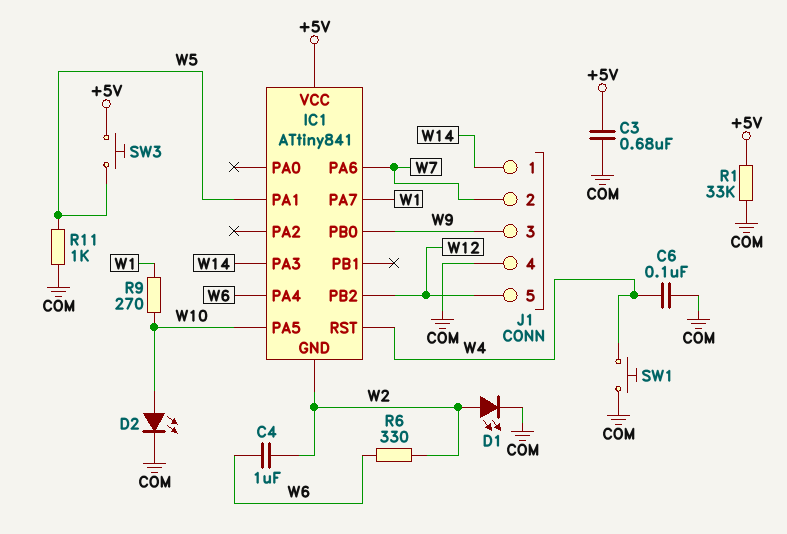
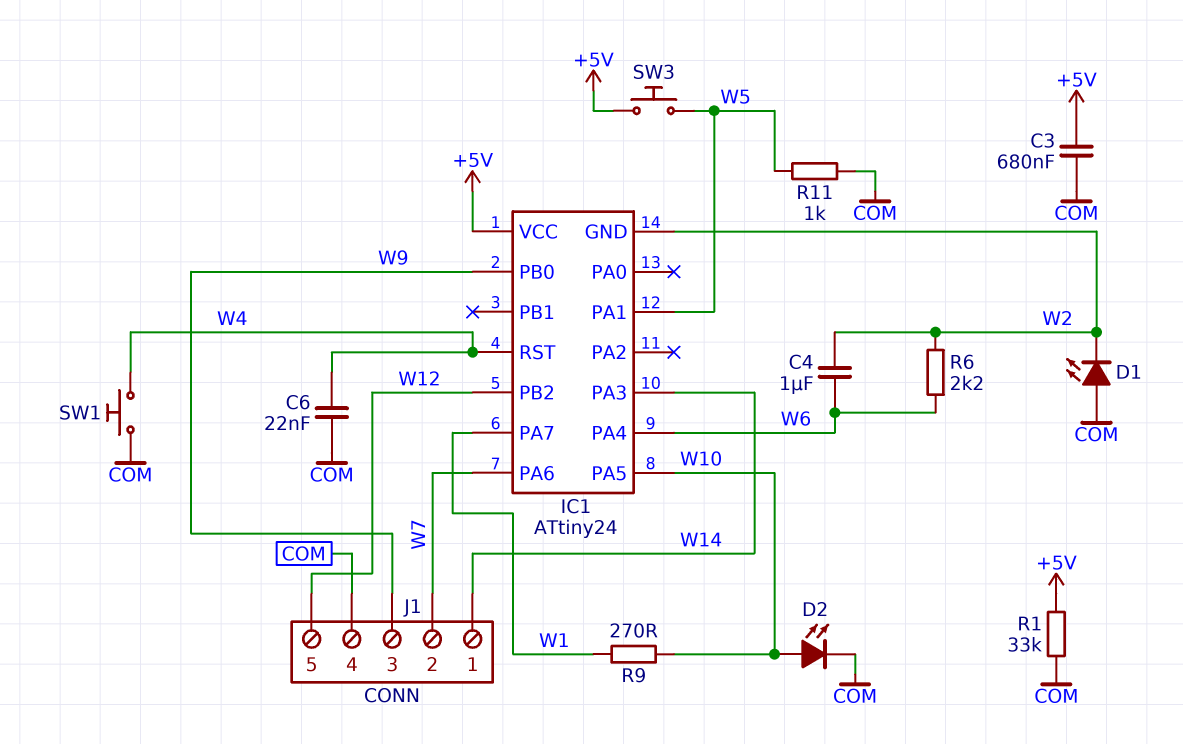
C6: 100nF (COM, W4) -> 22nF (COM, W4)
D1: LED (A W2, K COM) -> LED (A COM, K W2)
IC1: ATtiny841 -> ATtiny24
R6: 330 (W2, W6) -> 2.2k (W2, W6)

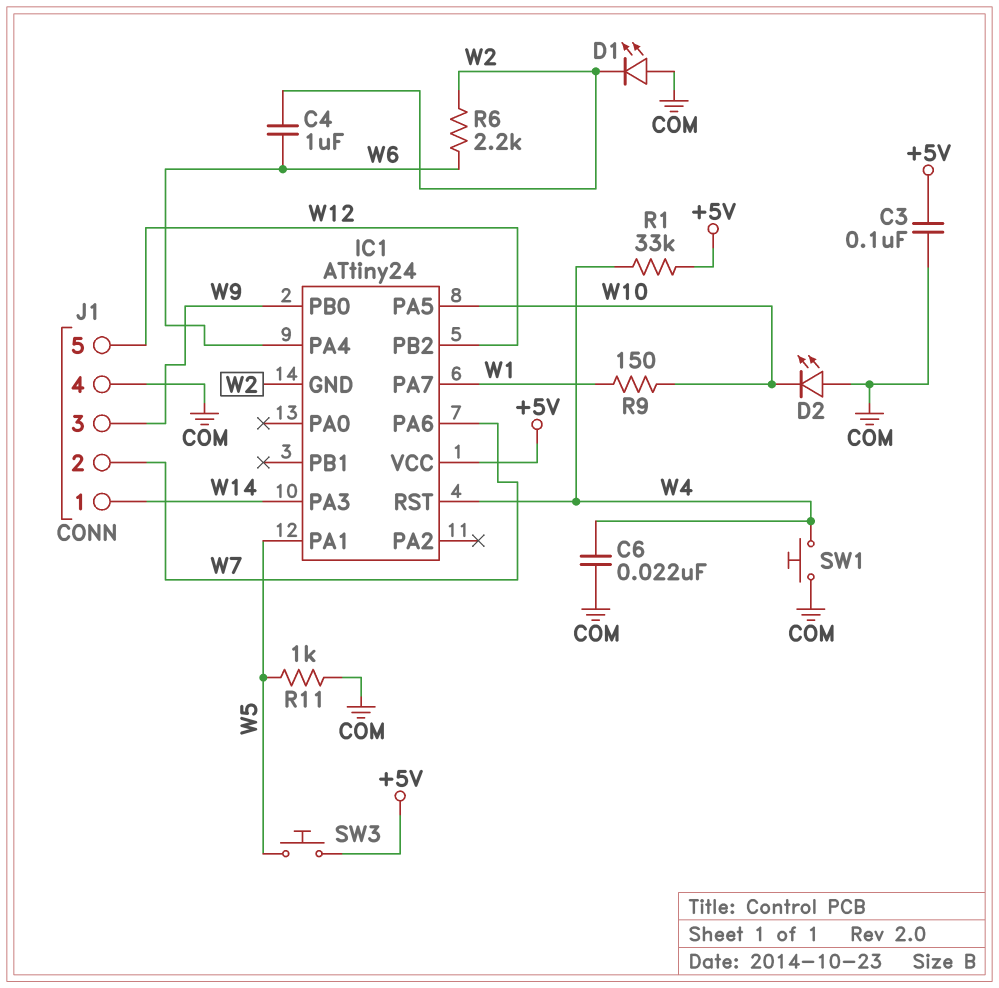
C3: 680nF (+5V, COM) -> 100nF (+5V, COM)
D2: LED (A W10, K COM) -> LED (A COM, K W10)
R1: 33k (+5V, COM) -> 33k (+5V, W4)
R9: 270 (W1, W10) -> 150 (W1, W10)

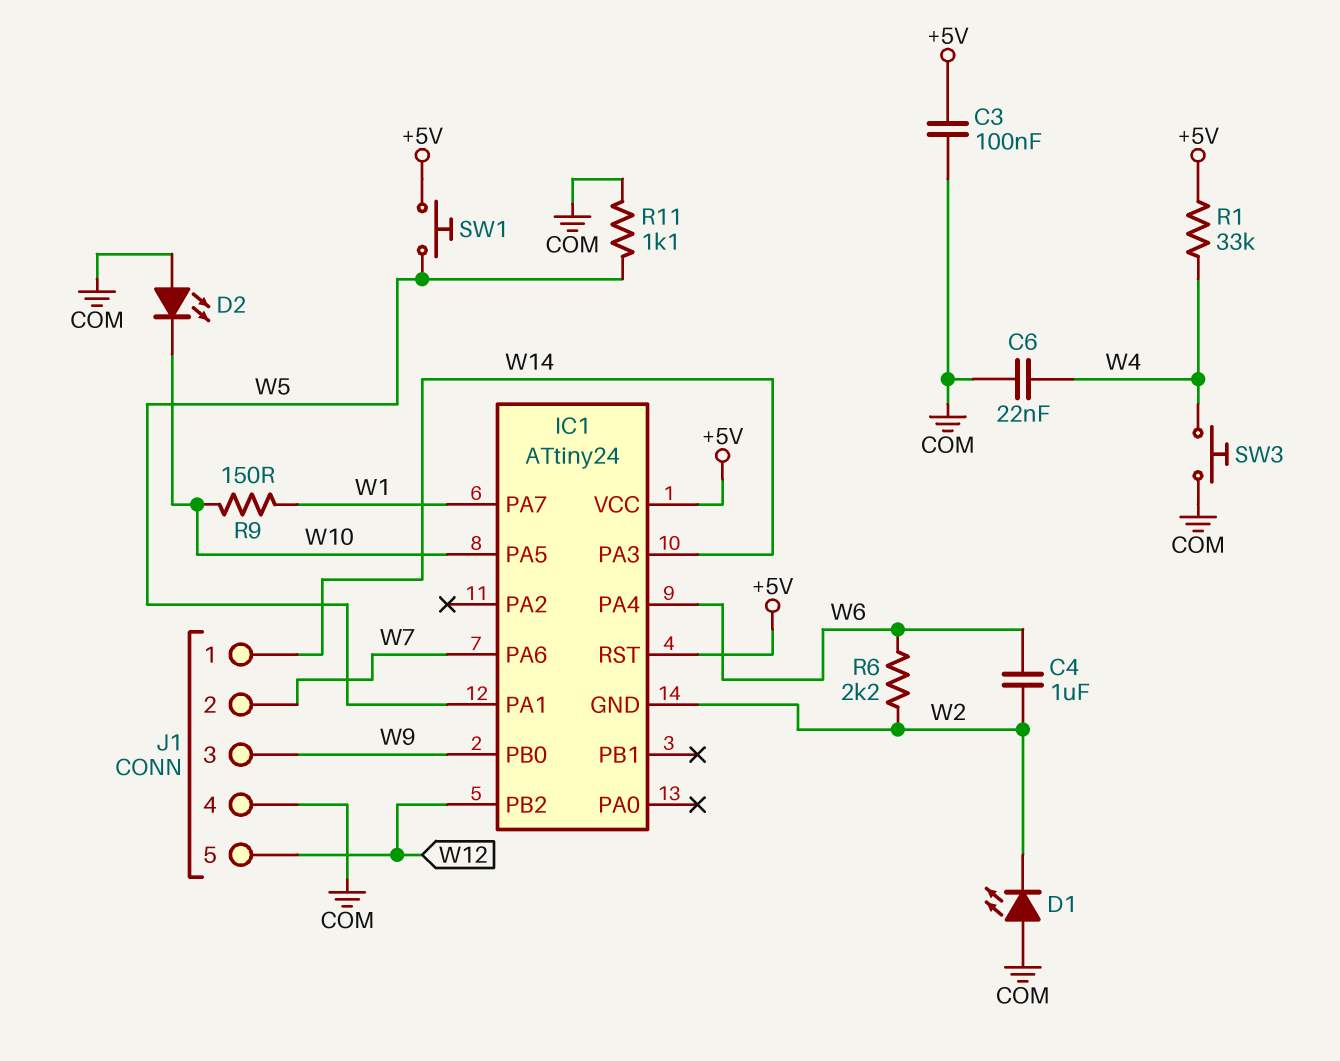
IC1 pin RST: W4 -> +5V
R11: 1k (COM, W5) -> 1.1k (COM, W5)
SW1: button (COM, W4) -> button (+5V, W5)
SW3: button (+5V, W5) -> button (COM, W4)

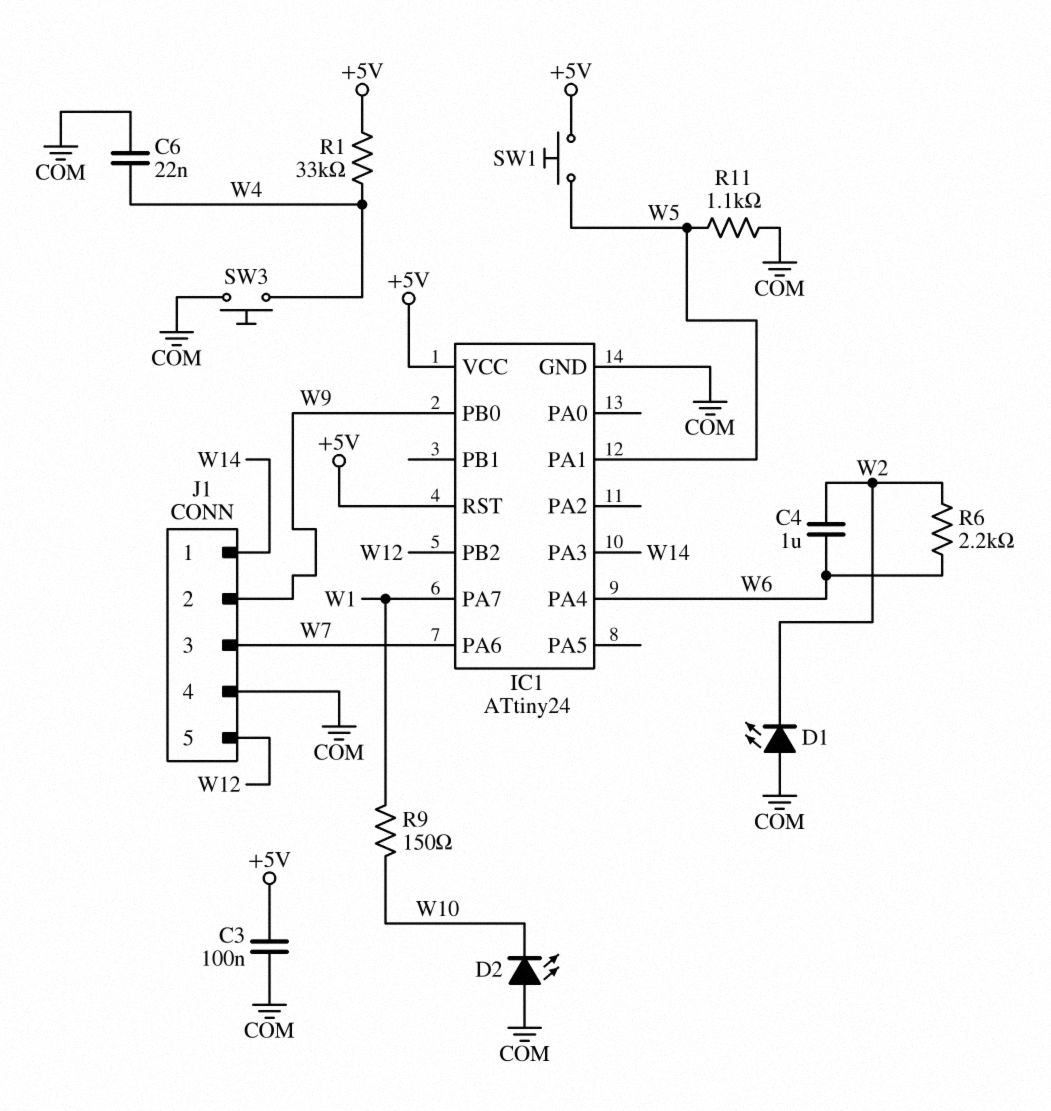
IC1 pin GND: W2 -> COM
IC1 pin PA5: W10 -> none
J1 pin 2: W7 -> W9
J1 pin 3: W9 -> W7

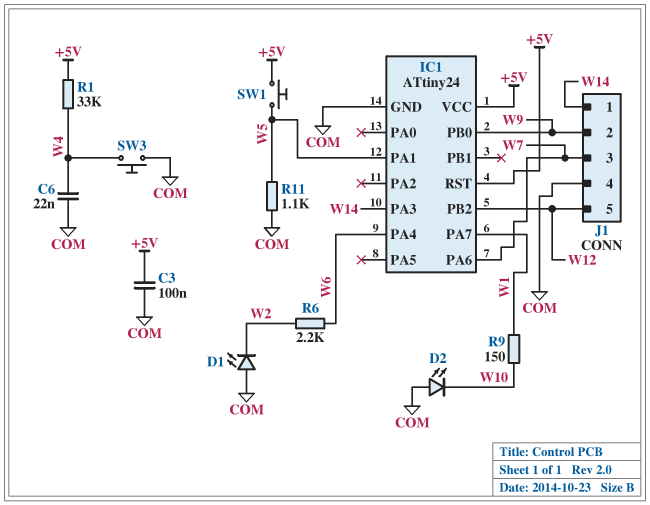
C4: 1uF (W2, W6) -> none

